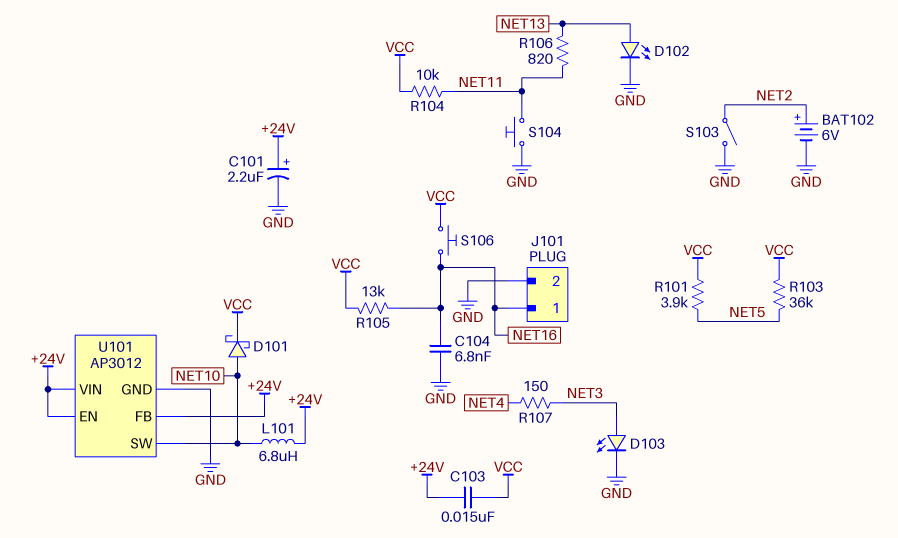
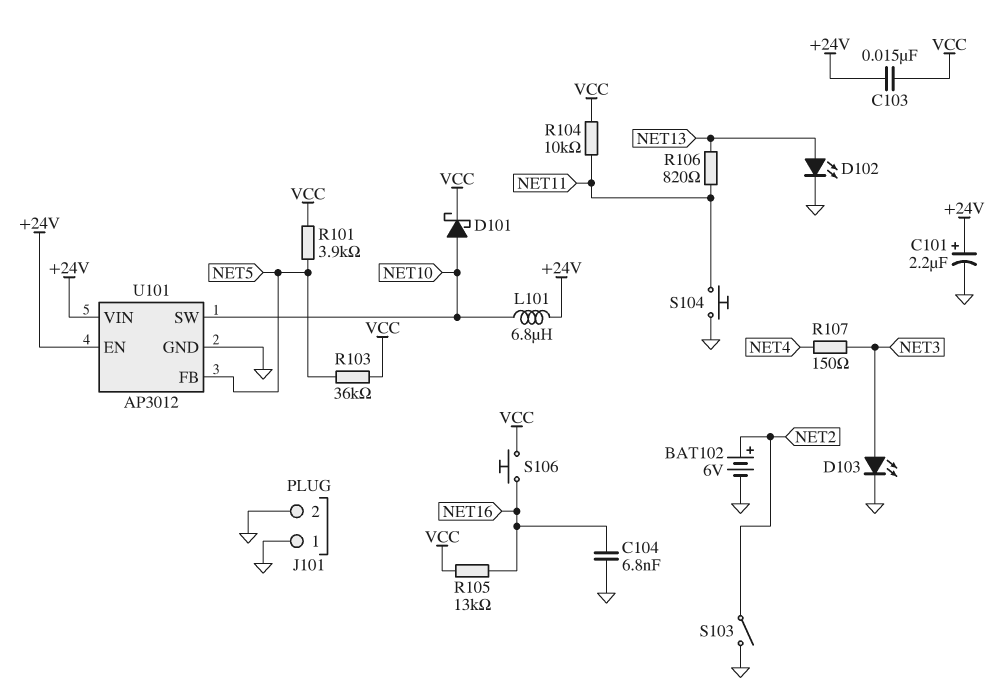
J101 pin 1: NET16 -> GND
U101 pin FB: +24V -> NET5

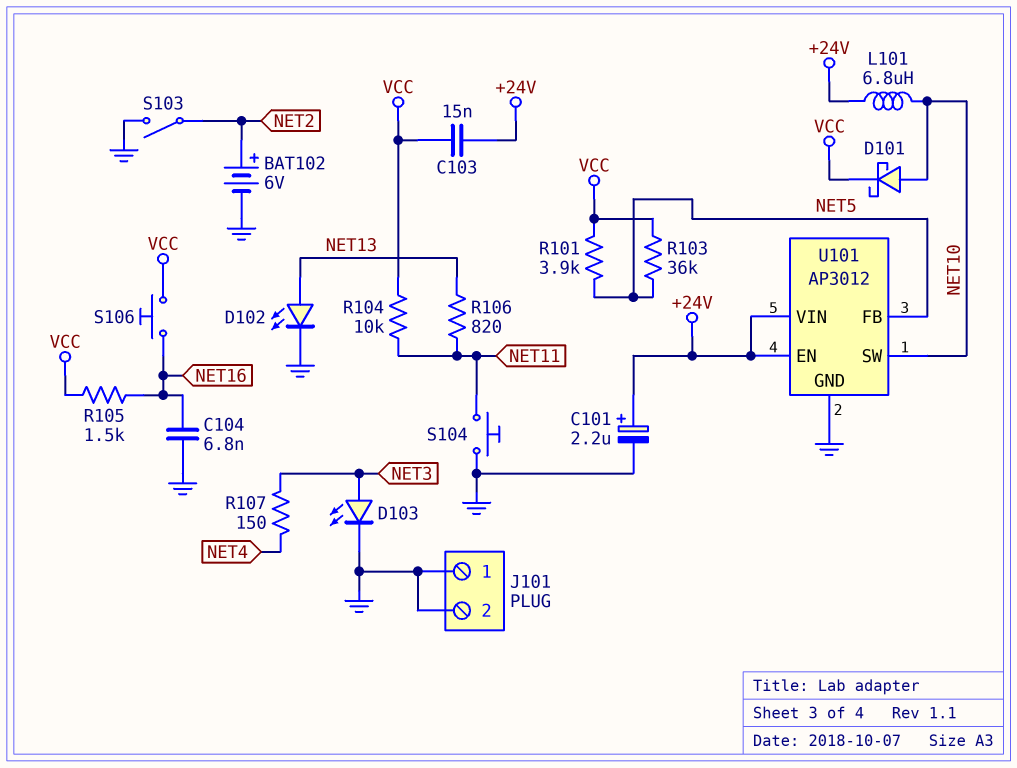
R105: 13k (NET16, VCC) -> 1.5k (NET16, VCC)

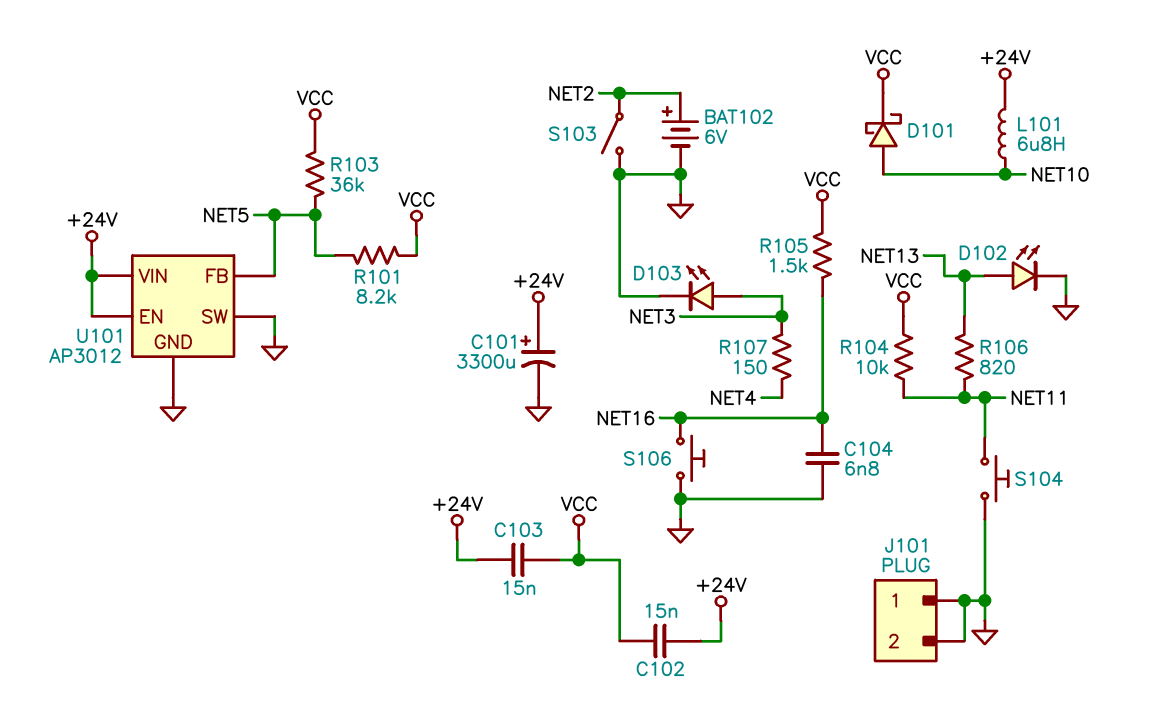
C101: 2.2uF (plus +24V, minus GND) -> 3300uF (plus +24V, minus GND)
C102: none -> 15nF (+24V, VCC)
R101: 3.9k (NET5, VCC) -> 8.2k (NET5, VCC)
S106: button (NET16, VCC) -> button (GND, NET16)
U101 pin SW: NET10 -> GND

